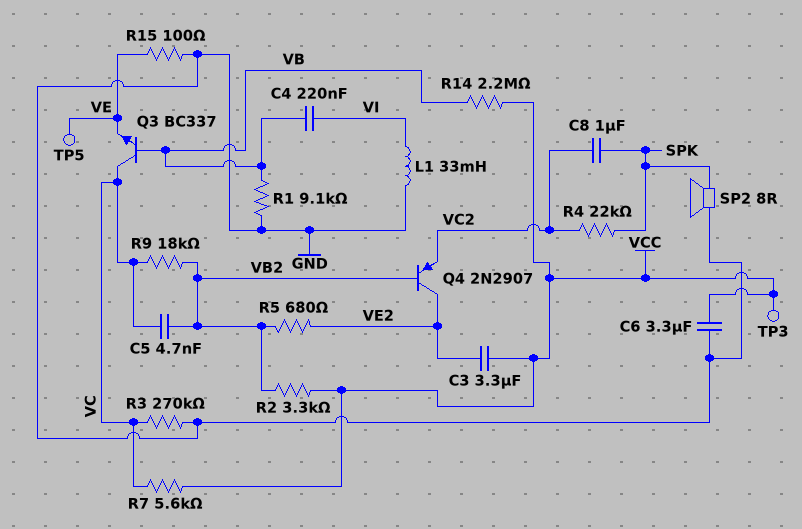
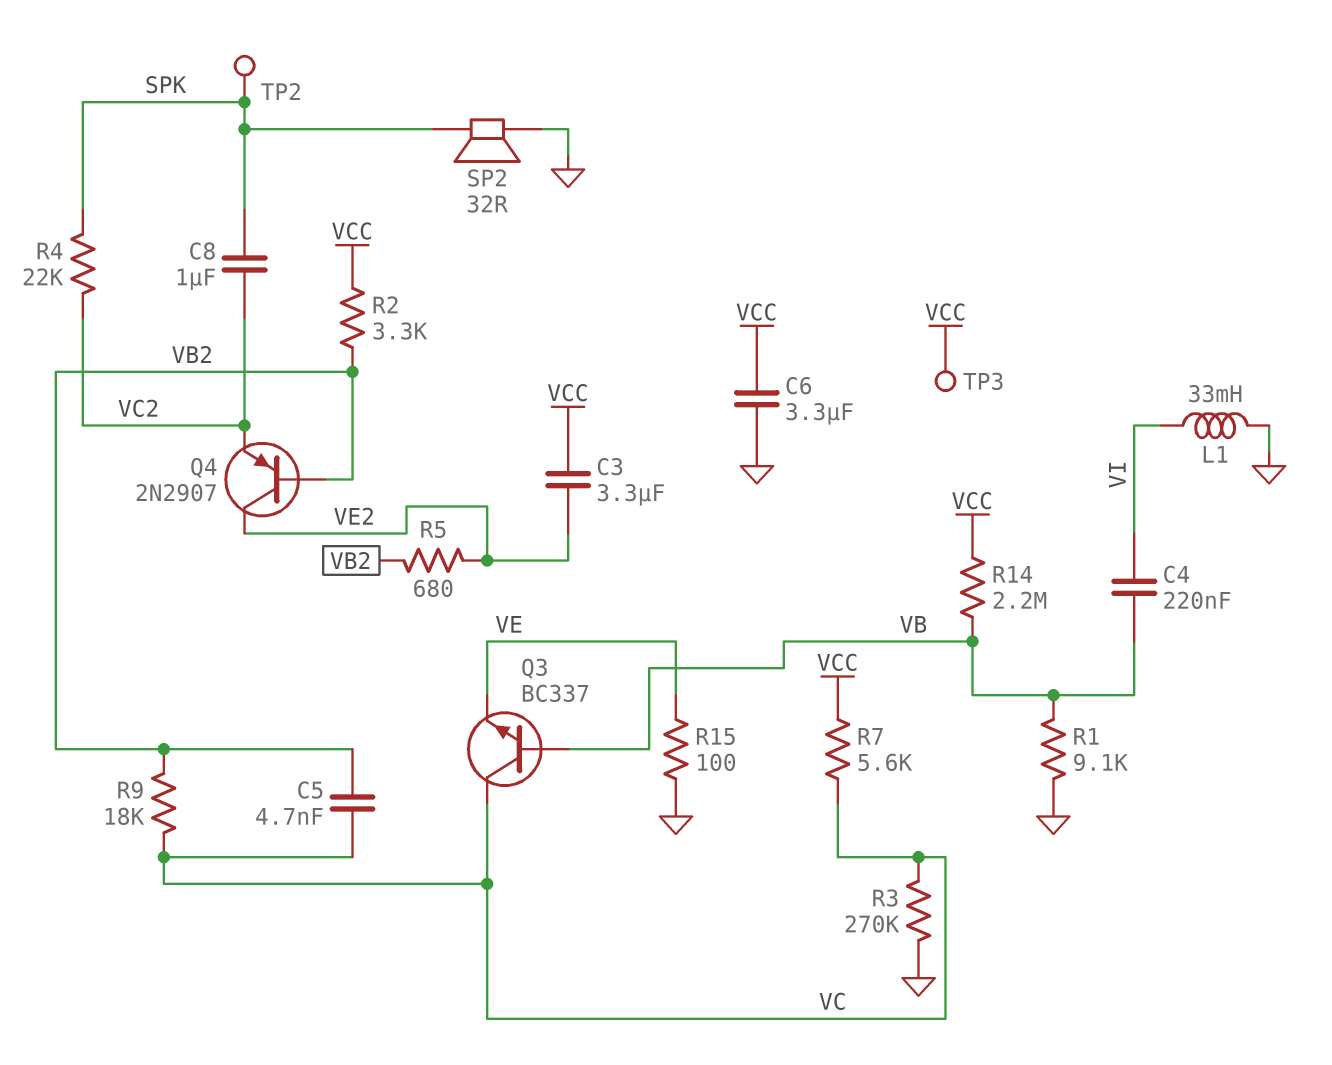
SP2: speaker 8R (GND, SPK) -> speaker 32R (GND, SPK)
TP2: none -> test point (SPK)
TP5: test point (VE) -> none

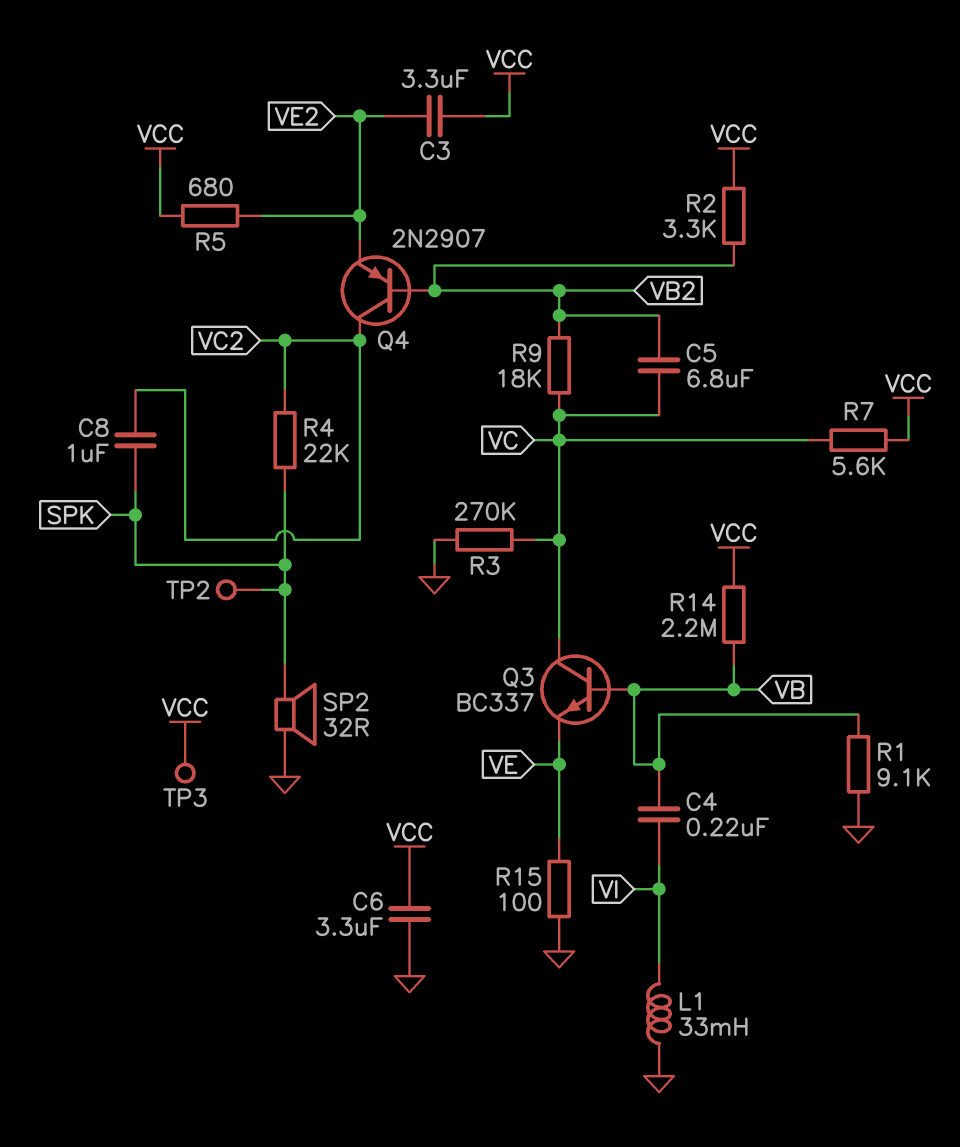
C5: 4.7nF (VB2, VC) -> 6.8uF (VB2, VC)
Q4: PNP 2N2907 (B VB2, C VE2, E VC2) -> PNP 2N2907 (B VB2, C VC2, E VE2)
R5: 680 (VB2, VE2) -> 680 (VCC, VE2)

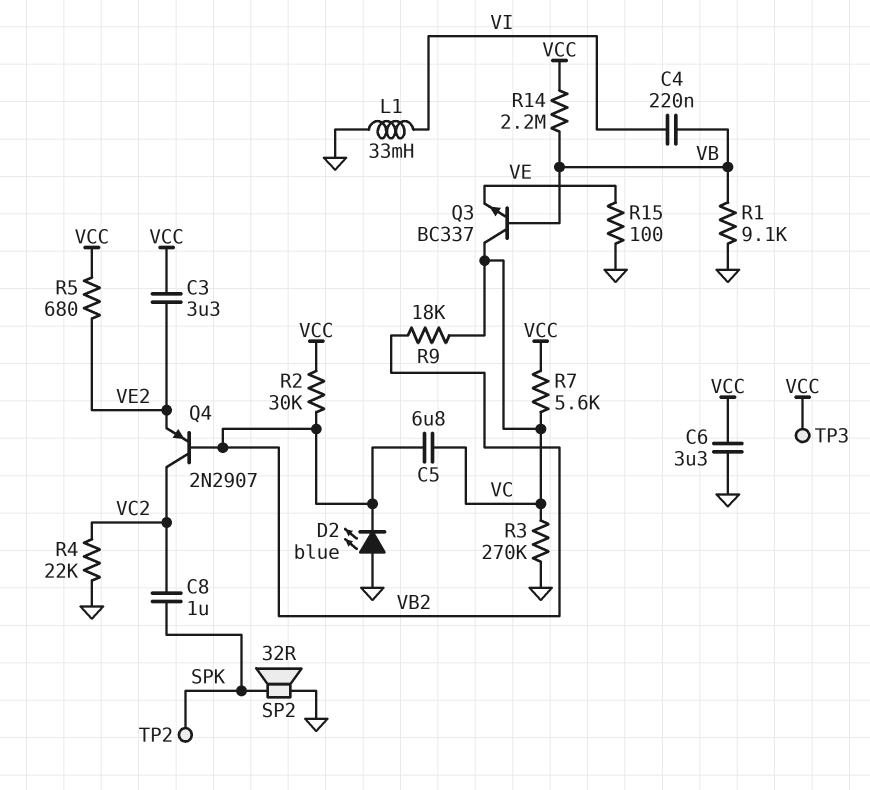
D2: none -> LED blue (A GND, K VB2)
R2: 3.3k (VB2, VCC) -> 30k (VB2, VCC)
R4: 22k (SPK, VC2) -> 22k (GND, VC2)

